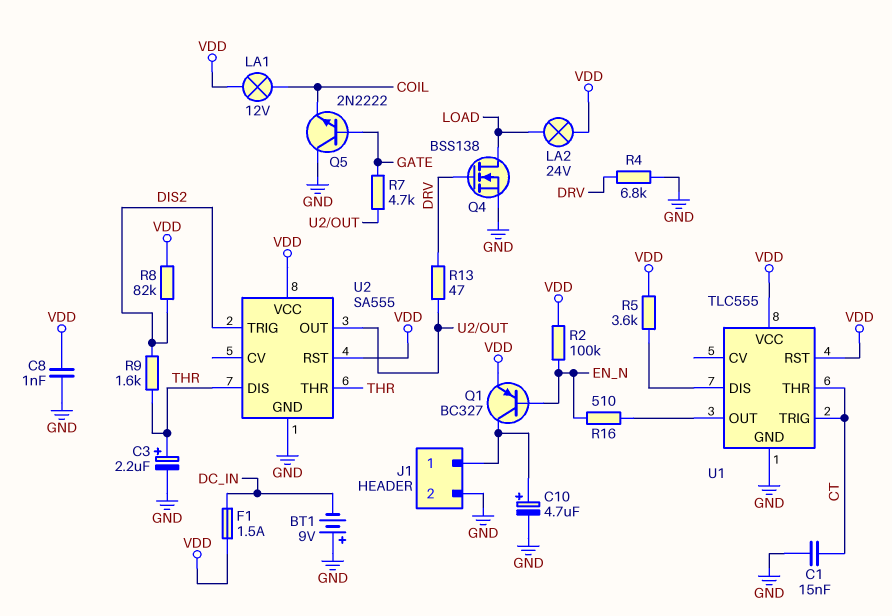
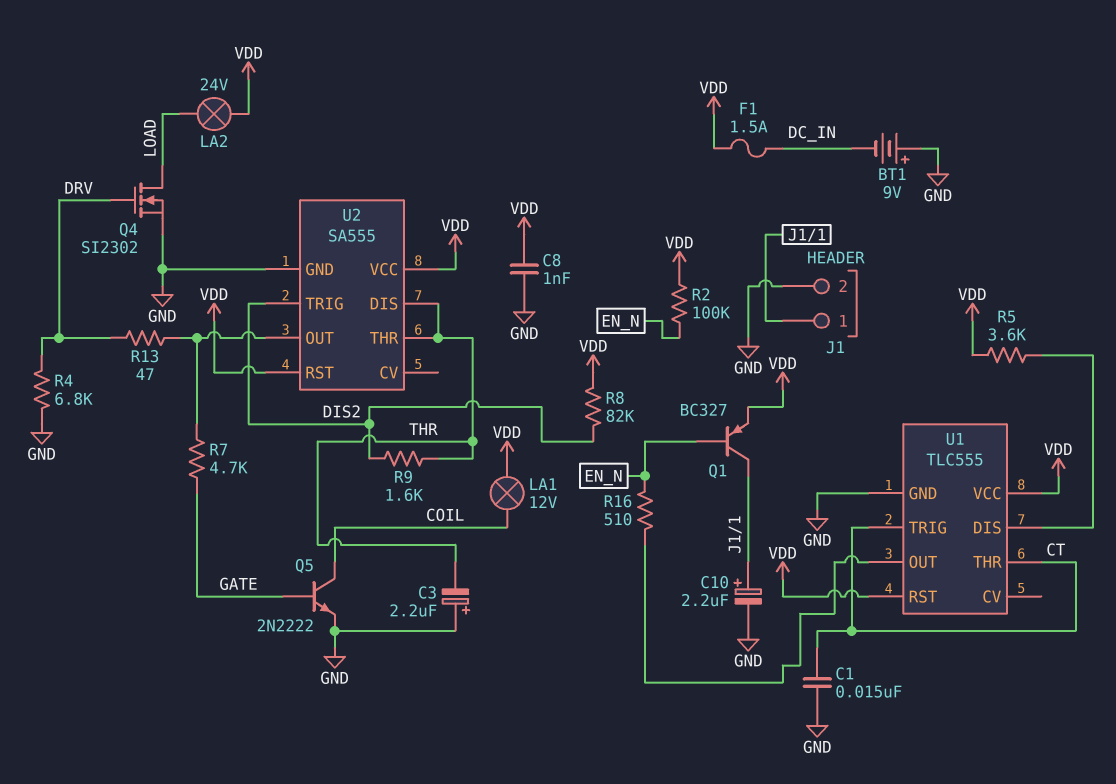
C3: 2.2uF (plus THR, minus GND) -> 2.2uF (plus GND, minus THR)
C10: 4.7uF (plus J1/1, minus GND) -> 2.2uF (plus J1/1, minus GND)
Q4: NMOS BSS138 (G DRV, D LOAD, S GND) -> NMOS SI2302 (G DRV, D LOAD, S GND)
Q5: NPN 2N2222 (B GATE, C GND, E COIL) -> NPN 2N2222 (B GATE, C COIL, E GND)

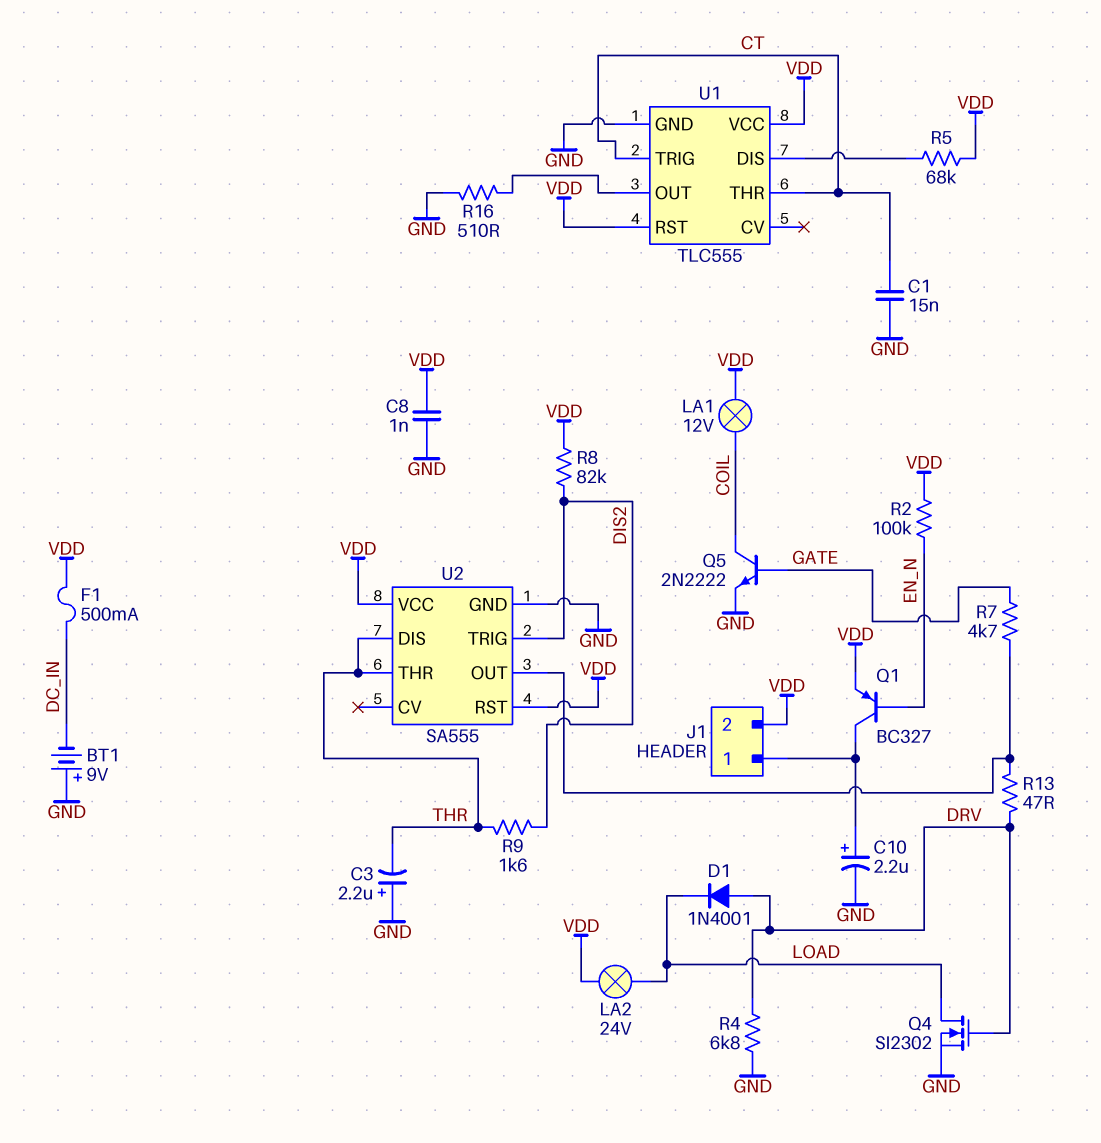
D1: none -> diode 1N4001 (A DRV, K LOAD)
F1: 1.5A (DC_IN, VDD) -> 500mA (DC_IN, VDD)
J1 pin 2: GND -> VDD
R5: 3.6k (U1/DIS, VDD) -> 68k (U1/DIS, VDD)
R16: 510 (EN_N, U1/OUT) -> 510 (GND, U1/OUT)

